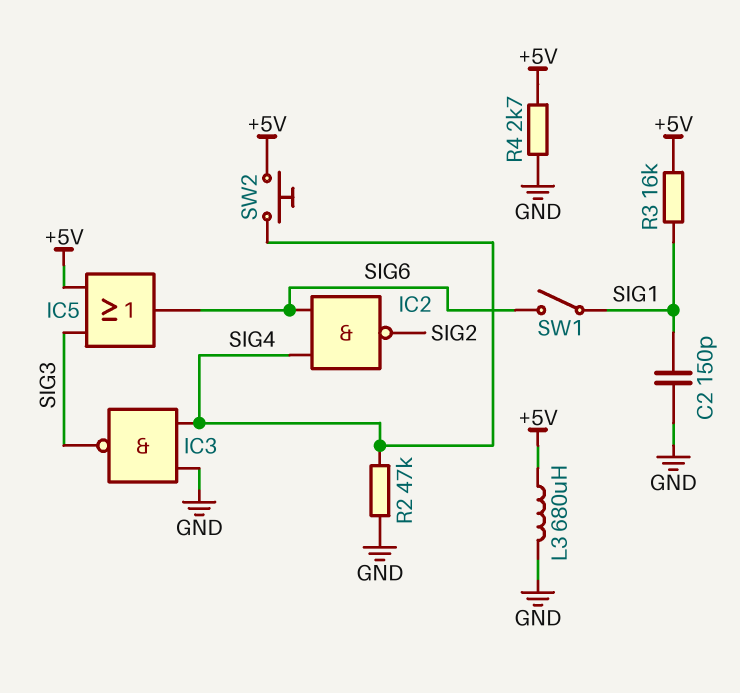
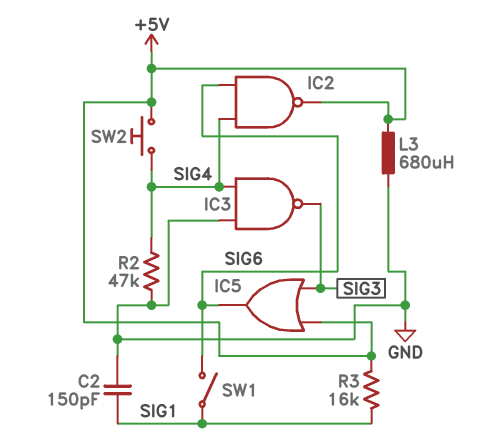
IC2: NAND (in SIG4, in SIG6, out SIG2) -> NAND (in SIG4, in SIG6, out +5V)
R4: 2.7k (+5V, GND) -> none

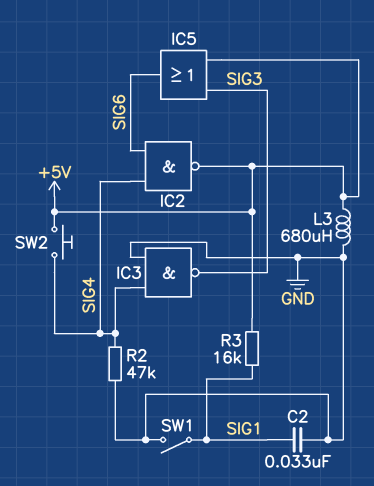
C2: 150pF (GND, SIG1) -> 33nF (GND, SIG1)
SW1: switch (SIG1, SIG6) -> switch (GND, SIG1)

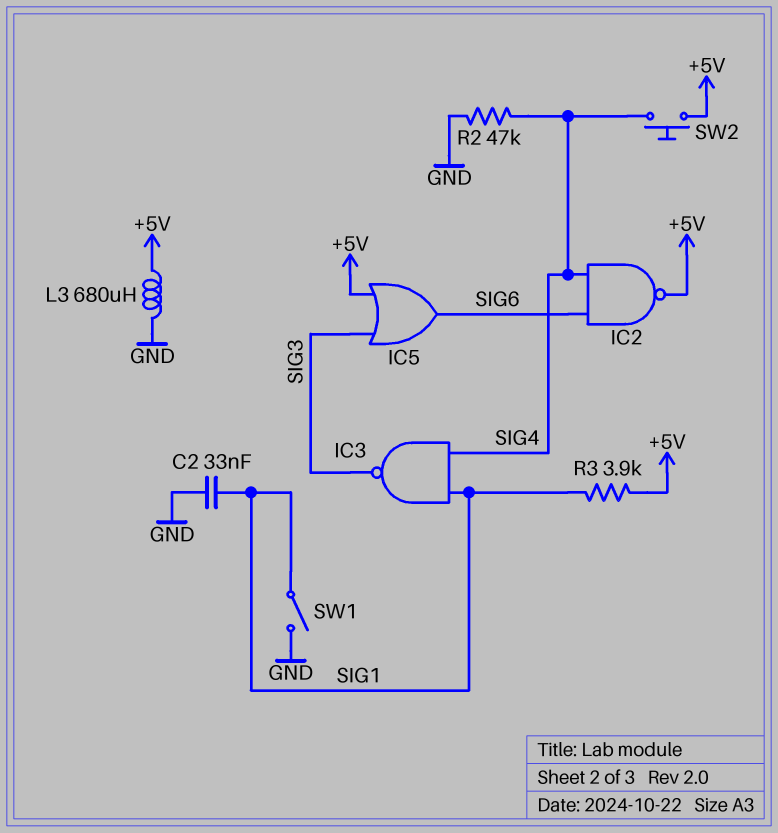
IC3: NAND (in GND, in SIG4, out SIG3) -> NAND (in SIG1, in SIG4, out SIG3)
R3: 16k (+5V, SIG1) -> 3.9k (+5V, SIG1)

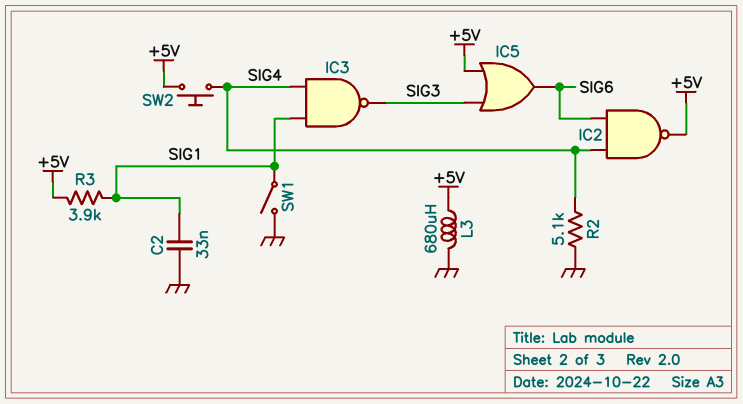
R2: 47k (GND, SIG4) -> 5.1k (GND, SIG4)

